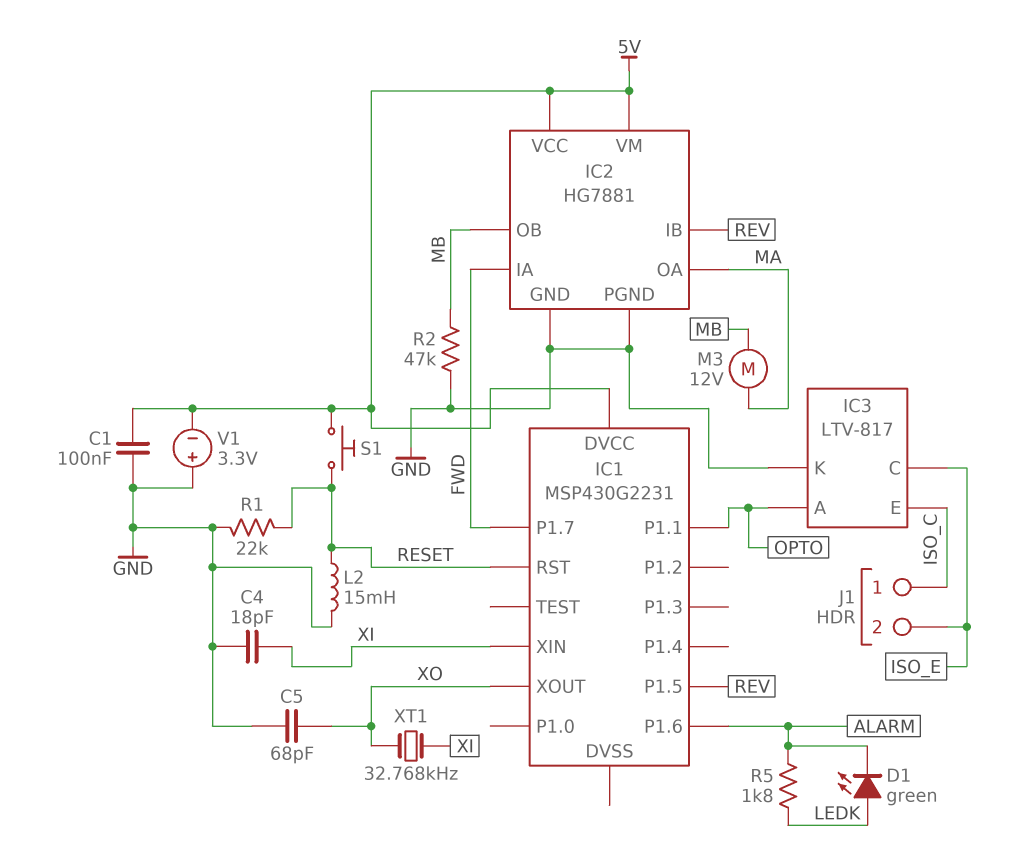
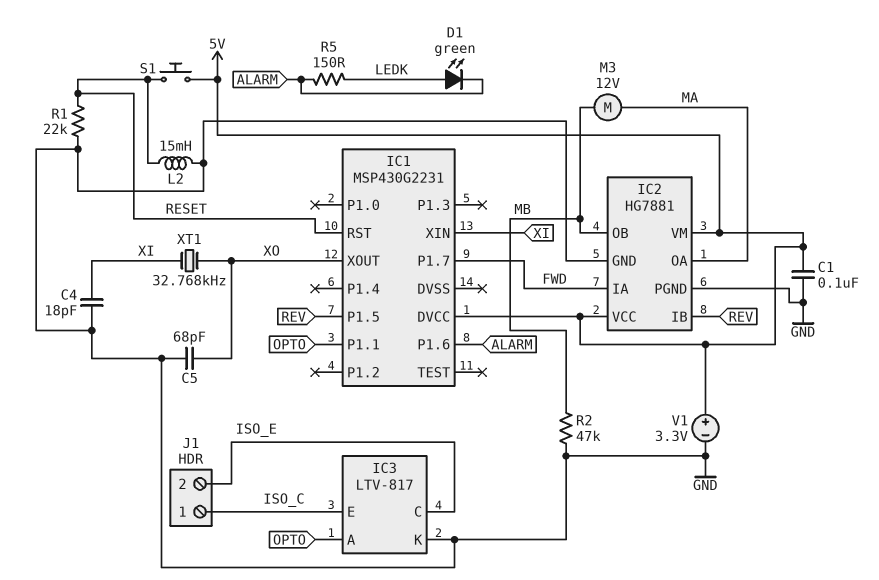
R5: 1.8k (ALARM, LEDK) -> 150 (ALARM, LEDK)
V1: 3.3V (plus GND, minus 5V) -> 3.3V (plus 5V, minus GND)

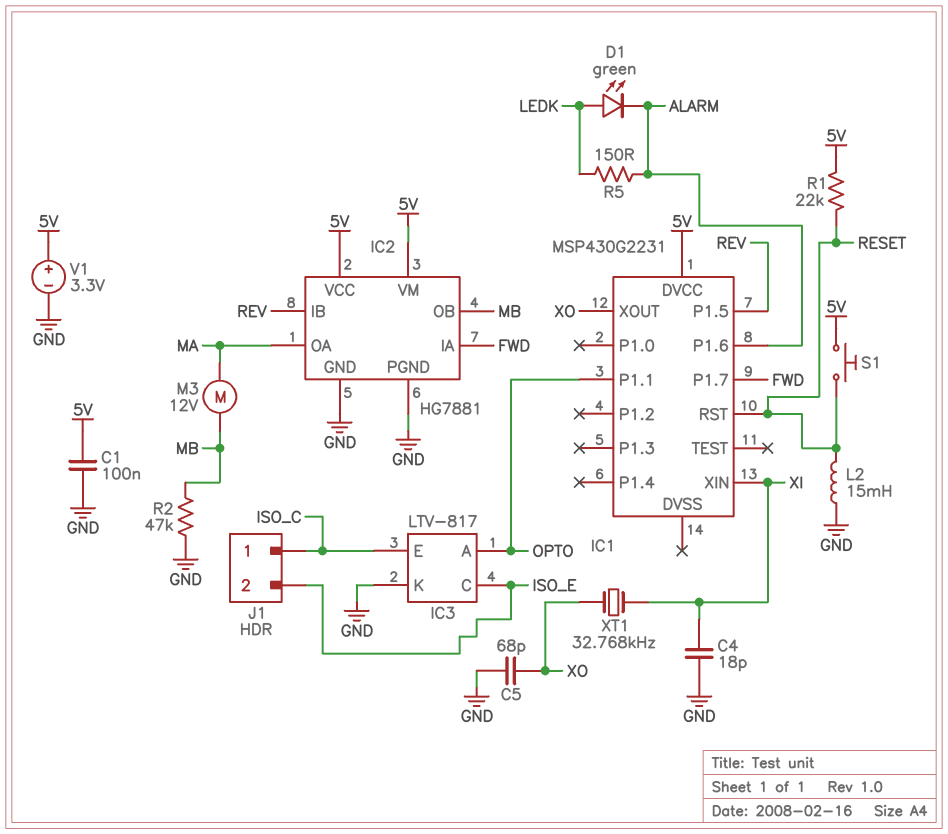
R1: 22k (GND, RESET) -> 22k (5V, RESET)

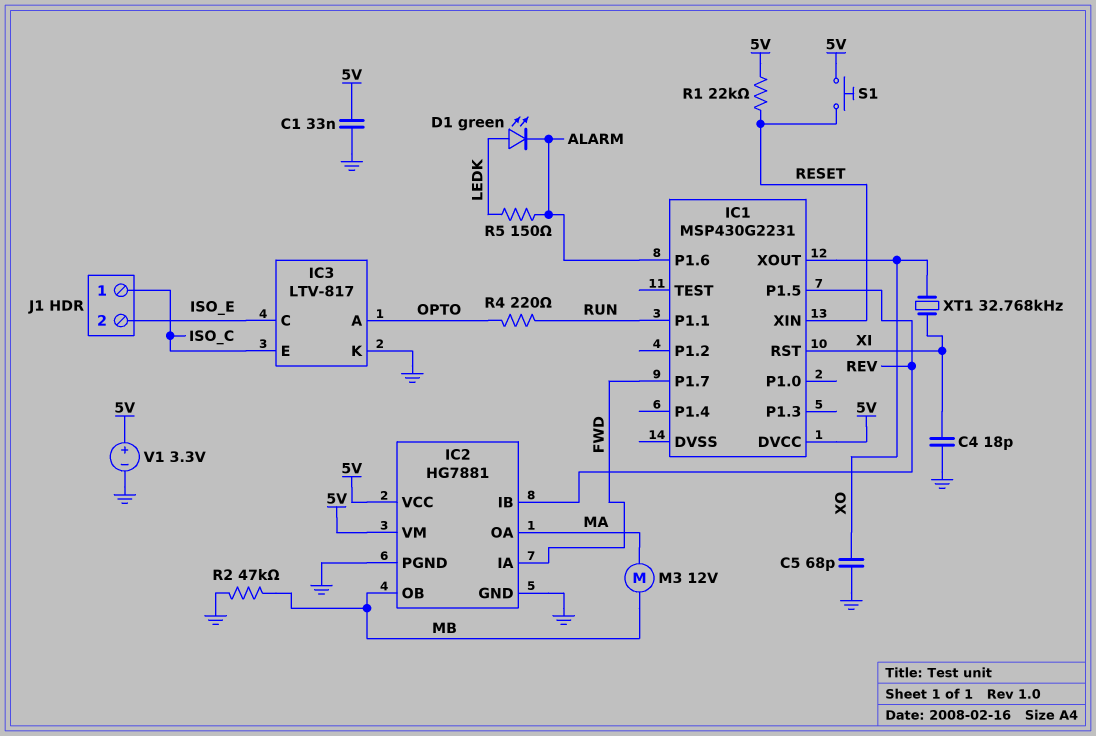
C1: 100nF (5V, GND) -> 33nF (5V, GND)
IC1 pin P1.1: OPTO -> RUN
IC1 pin RST: RESET -> XI
IC1 pin XIN: XI -> RESET
L2: 15mH (GND, RESET) -> none
R4: none -> 220 (OPTO, RUN)

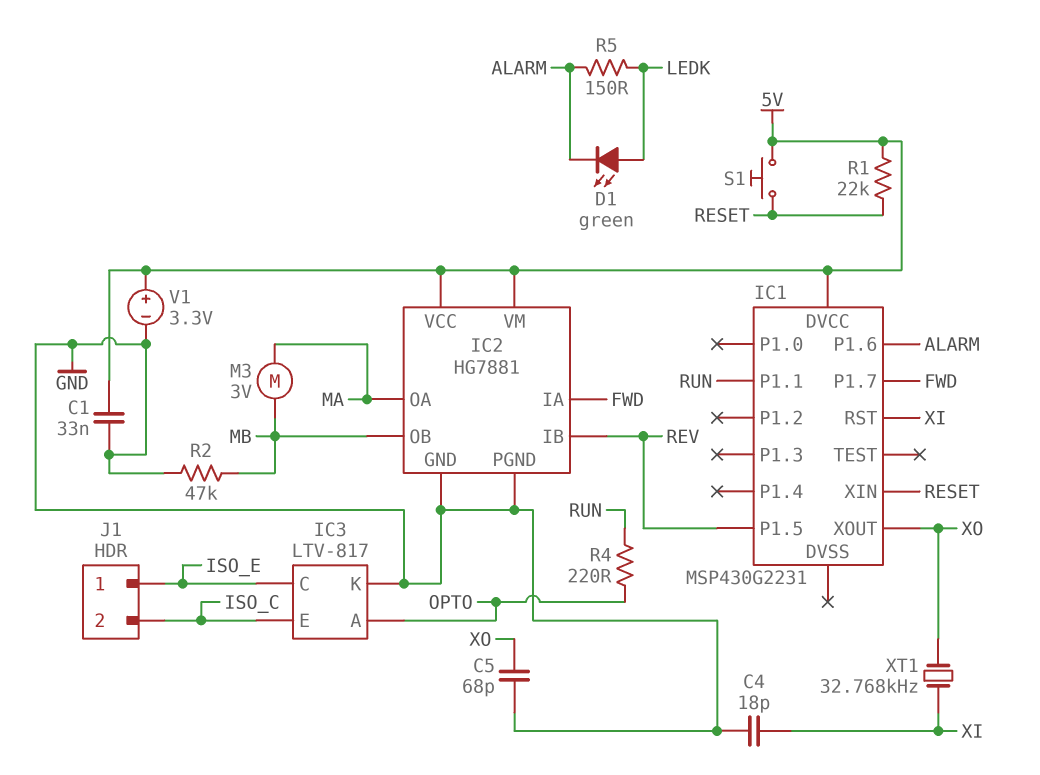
J1 pin 1: ISO_C -> ISO_E
J1 pin 2: ISO_E -> ISO_C
M3: motor 12V (MA, MB) -> motor 3V (MA, MB)

